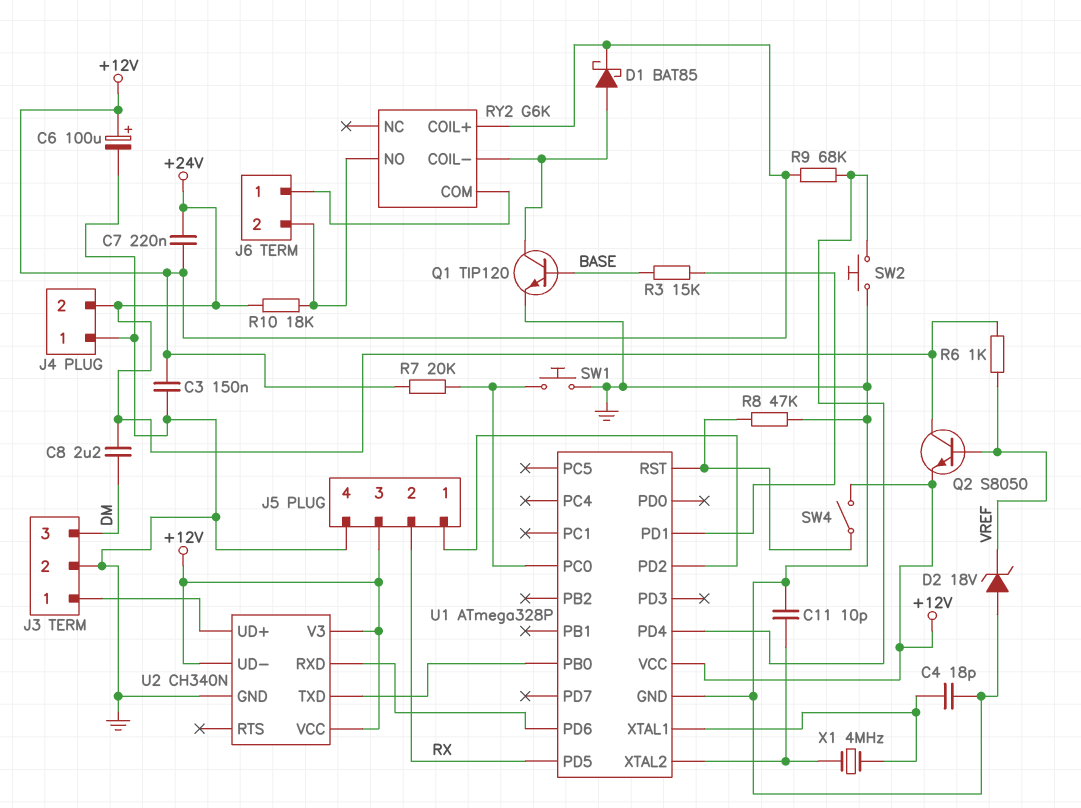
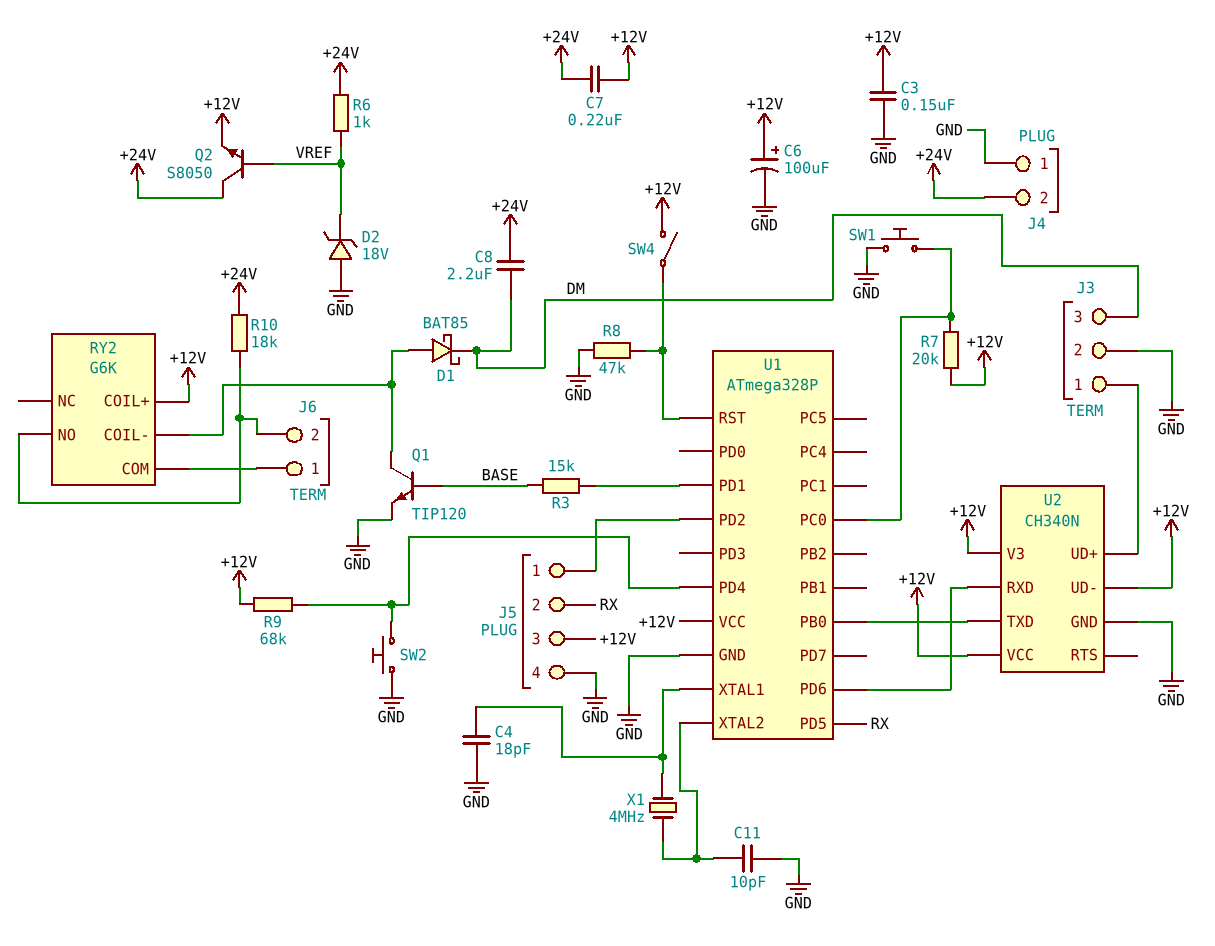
D1: schottky BAT85 (A RY2/COIL-, K +12V) -> schottky BAT85 (A RY2/COIL-, K DM)

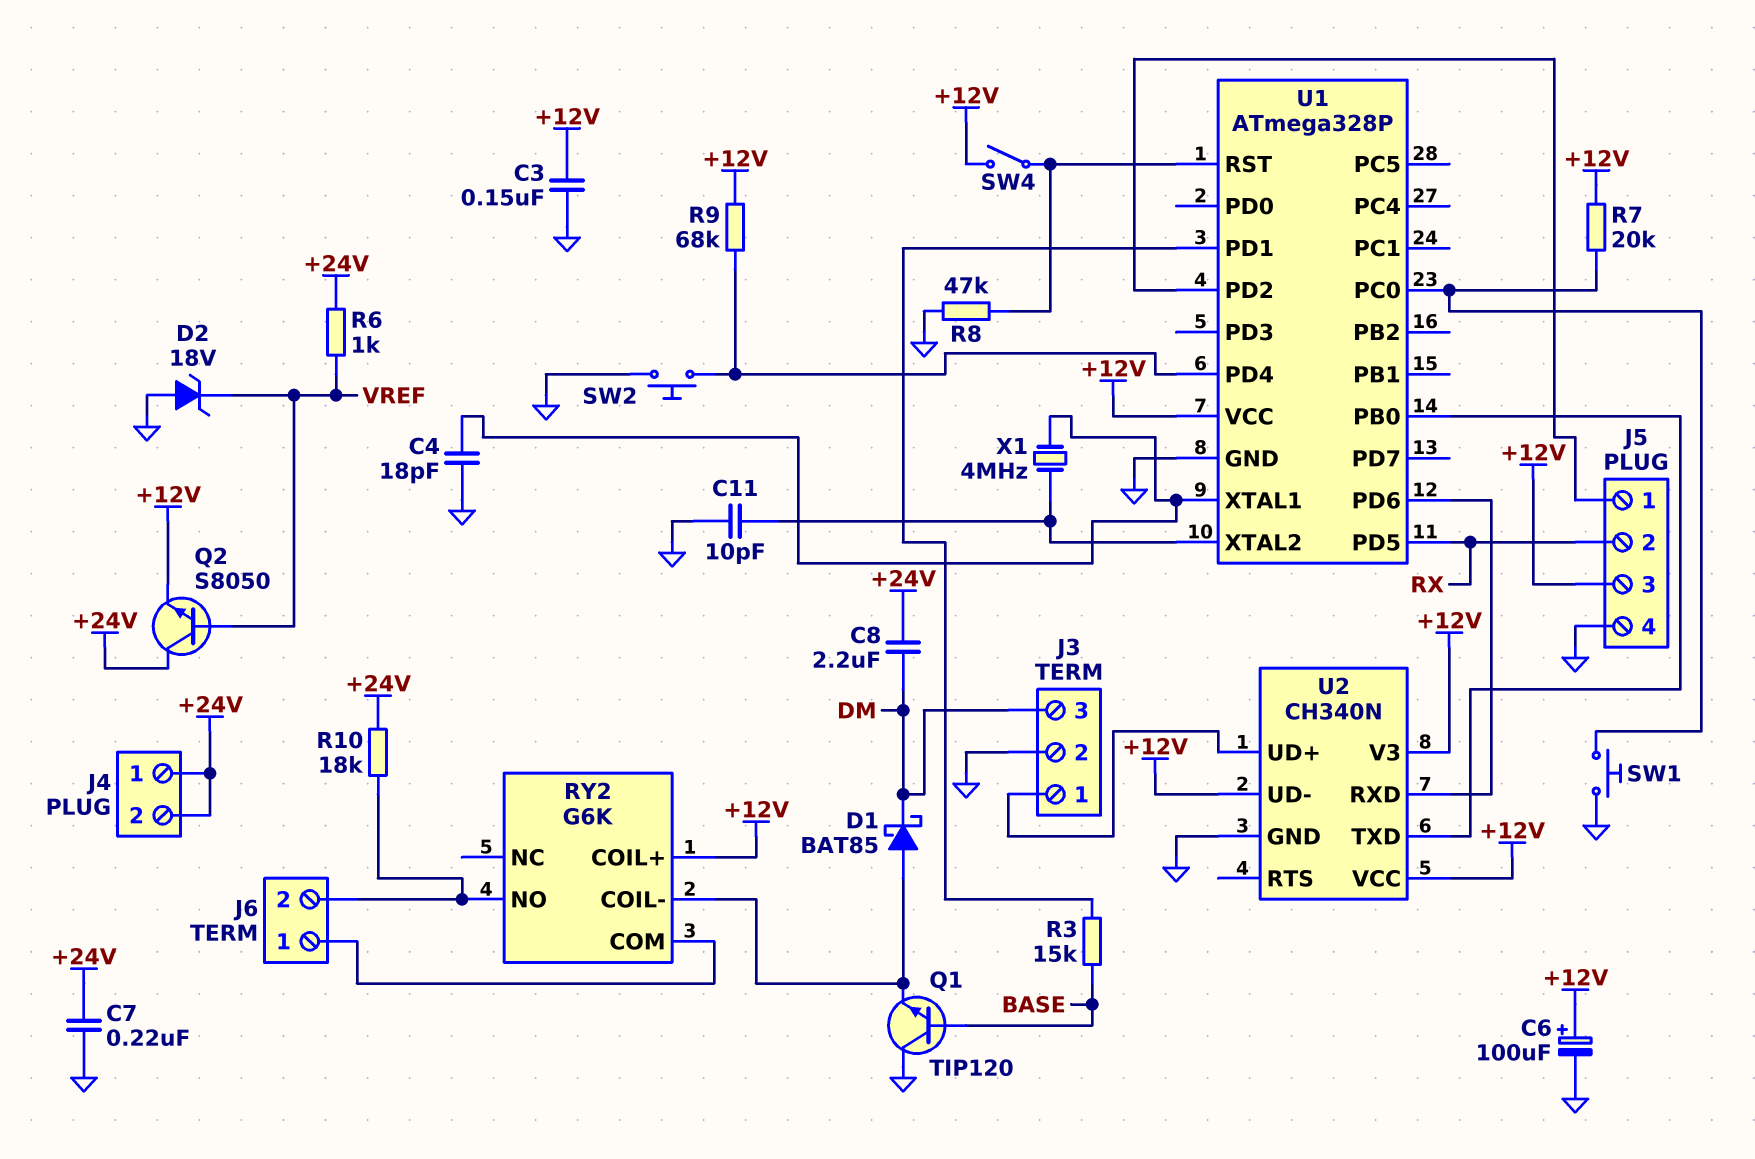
C7: 220nF (+12V, +24V) -> 220nF (+24V, GND)
J4 pin 1: GND -> +24V
Q1: NPN TIP120 (B BASE, C RY2/COIL-, E GND) -> NPN TIP120 (B BASE, C GND, E RY2/COIL-)

